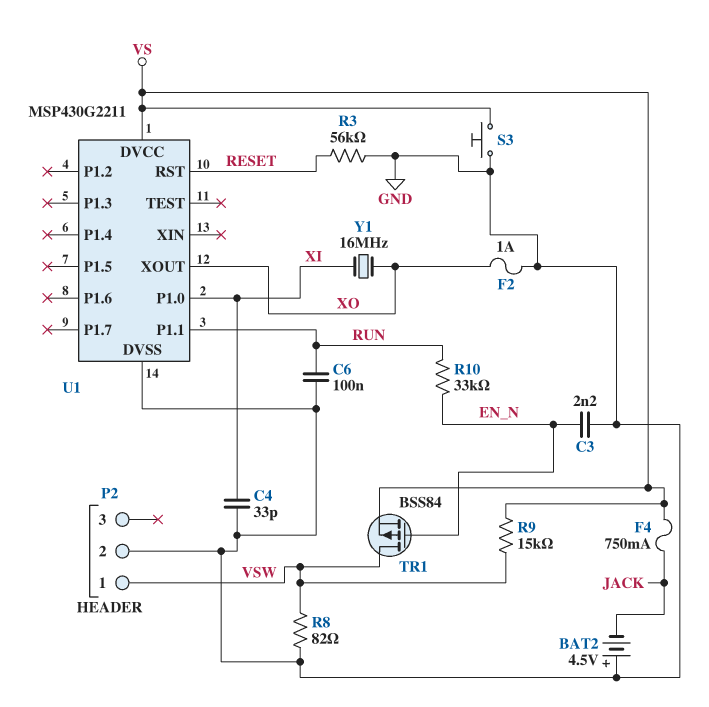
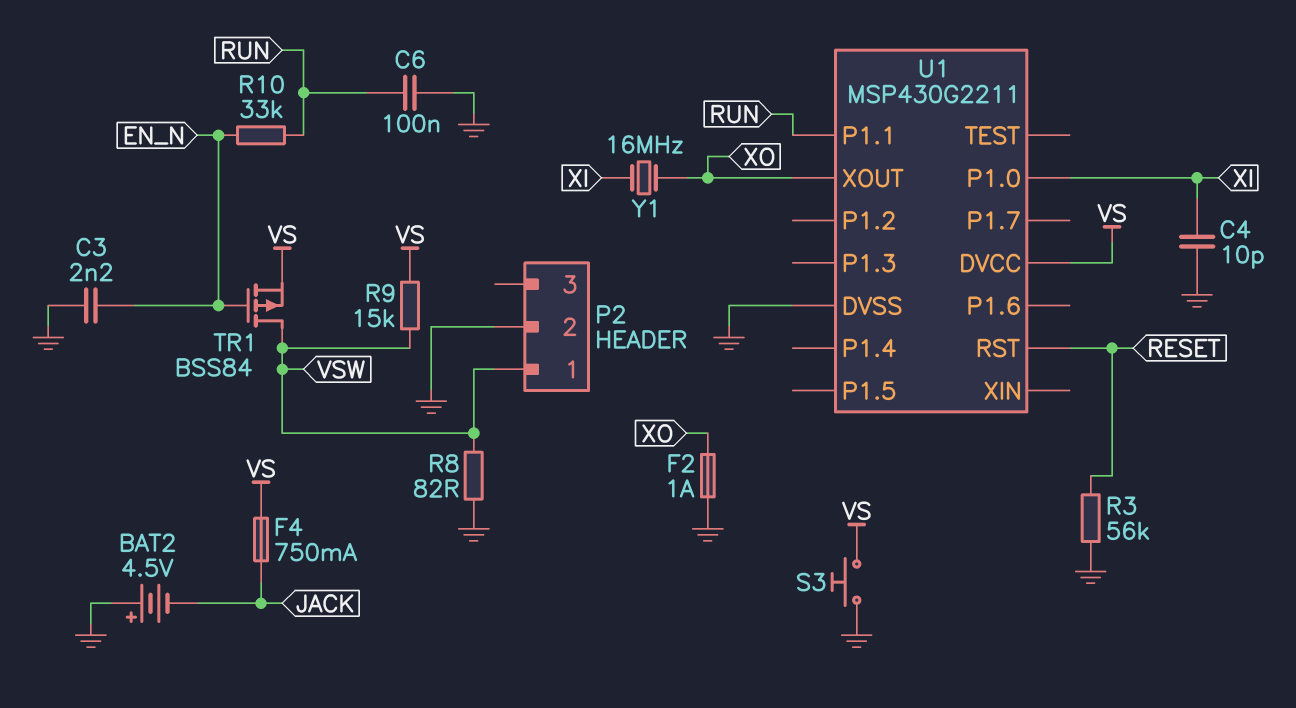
C4: 33pF (GND, XI) -> 10pF (GND, XI)

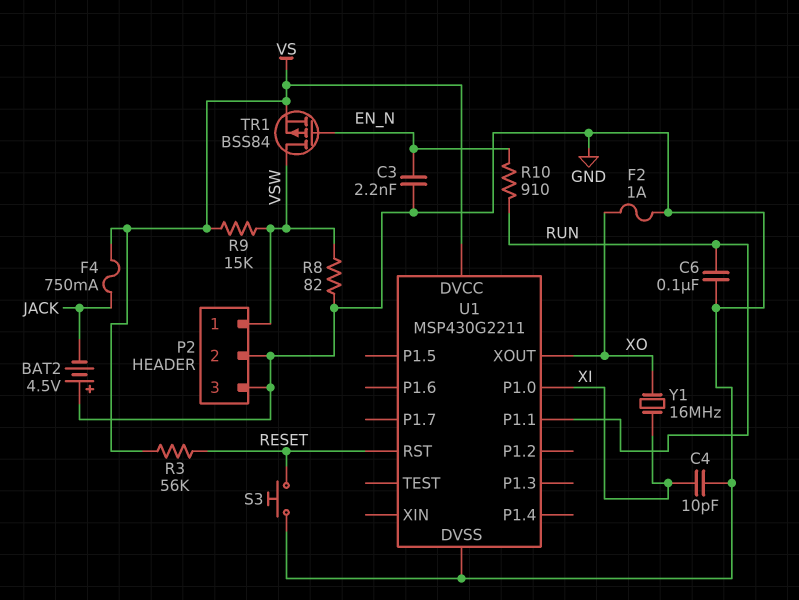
P2 pin 3: none -> GND
R3: 56k (GND, RESET) -> 56k (RESET, VS)
R10: 33k (EN_N, RUN) -> 910 (EN_N, RUN)
S3: button (GND, VS) -> button (GND, RESET)

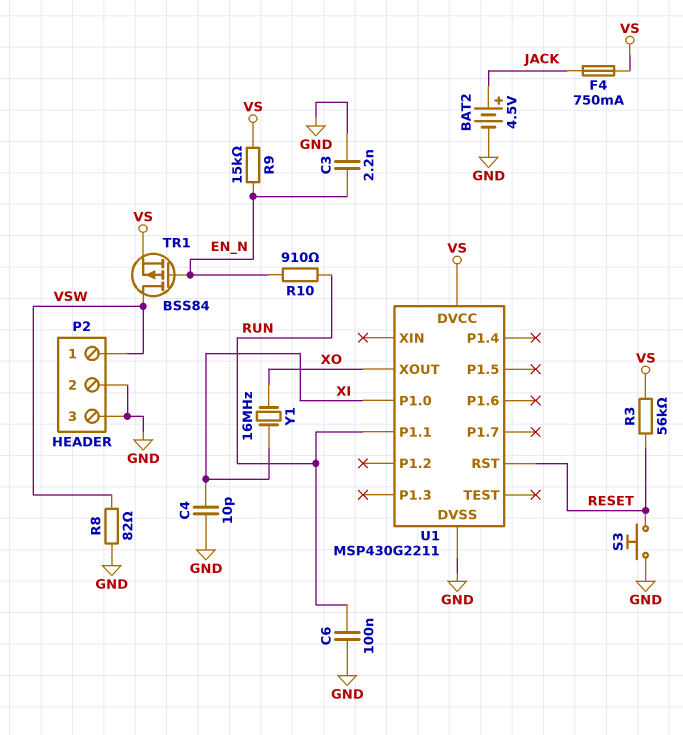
BAT2: 4.5V (plus GND, minus JACK) -> 4.5V (plus JACK, minus GND)
F2: 1A (GND, XO) -> none
R9: 15k (VS, VSW) -> 15k (EN_N, VS)

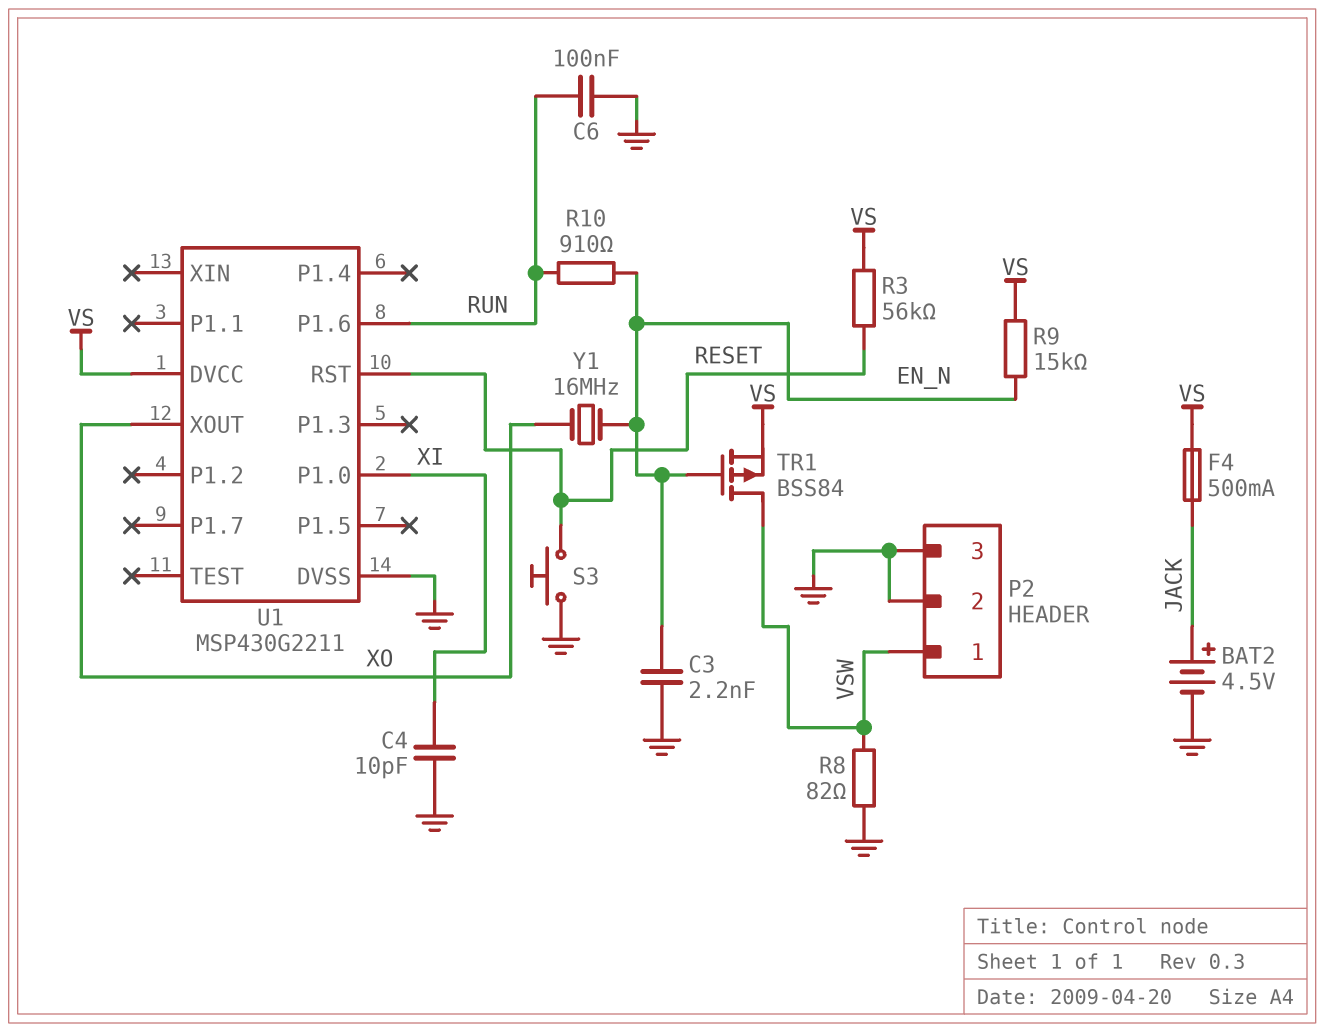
F4: 750mA (JACK, VS) -> 500mA (JACK, VS)
U1 pin P1.1: RUN -> none
U1 pin P1.6: none -> RUN
Y1: 16MHz (XI, XO) -> 16MHz (EN_N, XO)

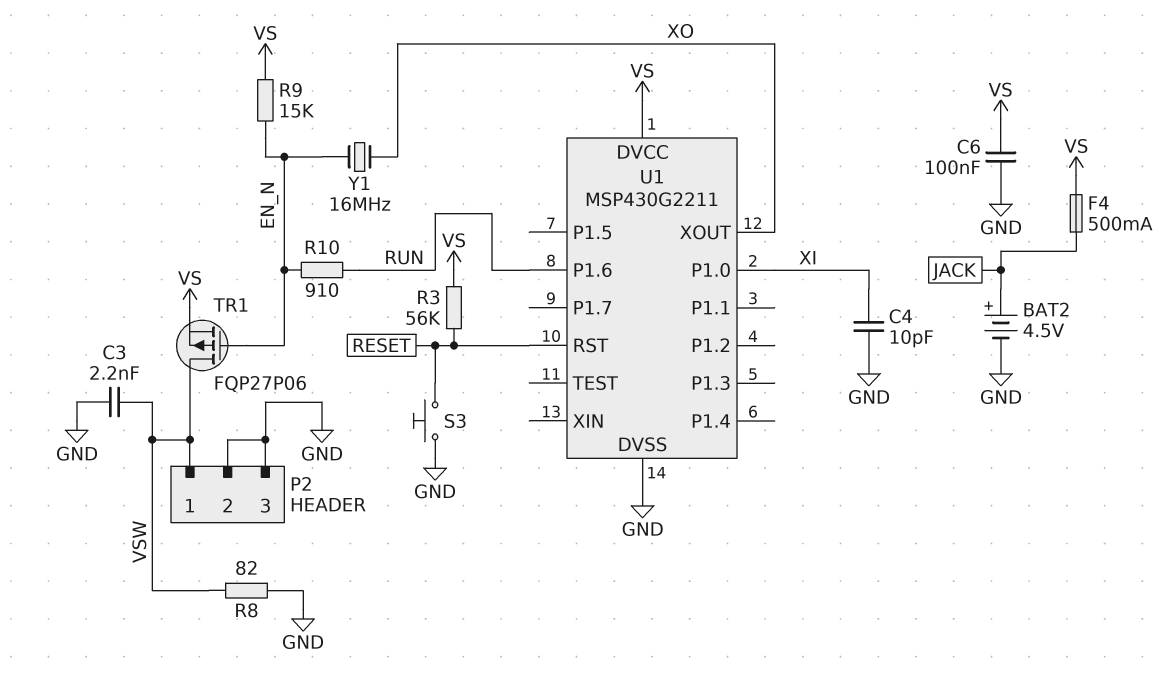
C3: 2.2nF (EN_N, GND) -> 2.2nF (GND, VSW)
C6: 100nF (GND, RUN) -> 100nF (GND, VS)
TR1: PMOS BSS84 (G EN_N, D VSW, S VS) -> PMOS FQP27P06 (G EN_N, D VSW, S VS)

